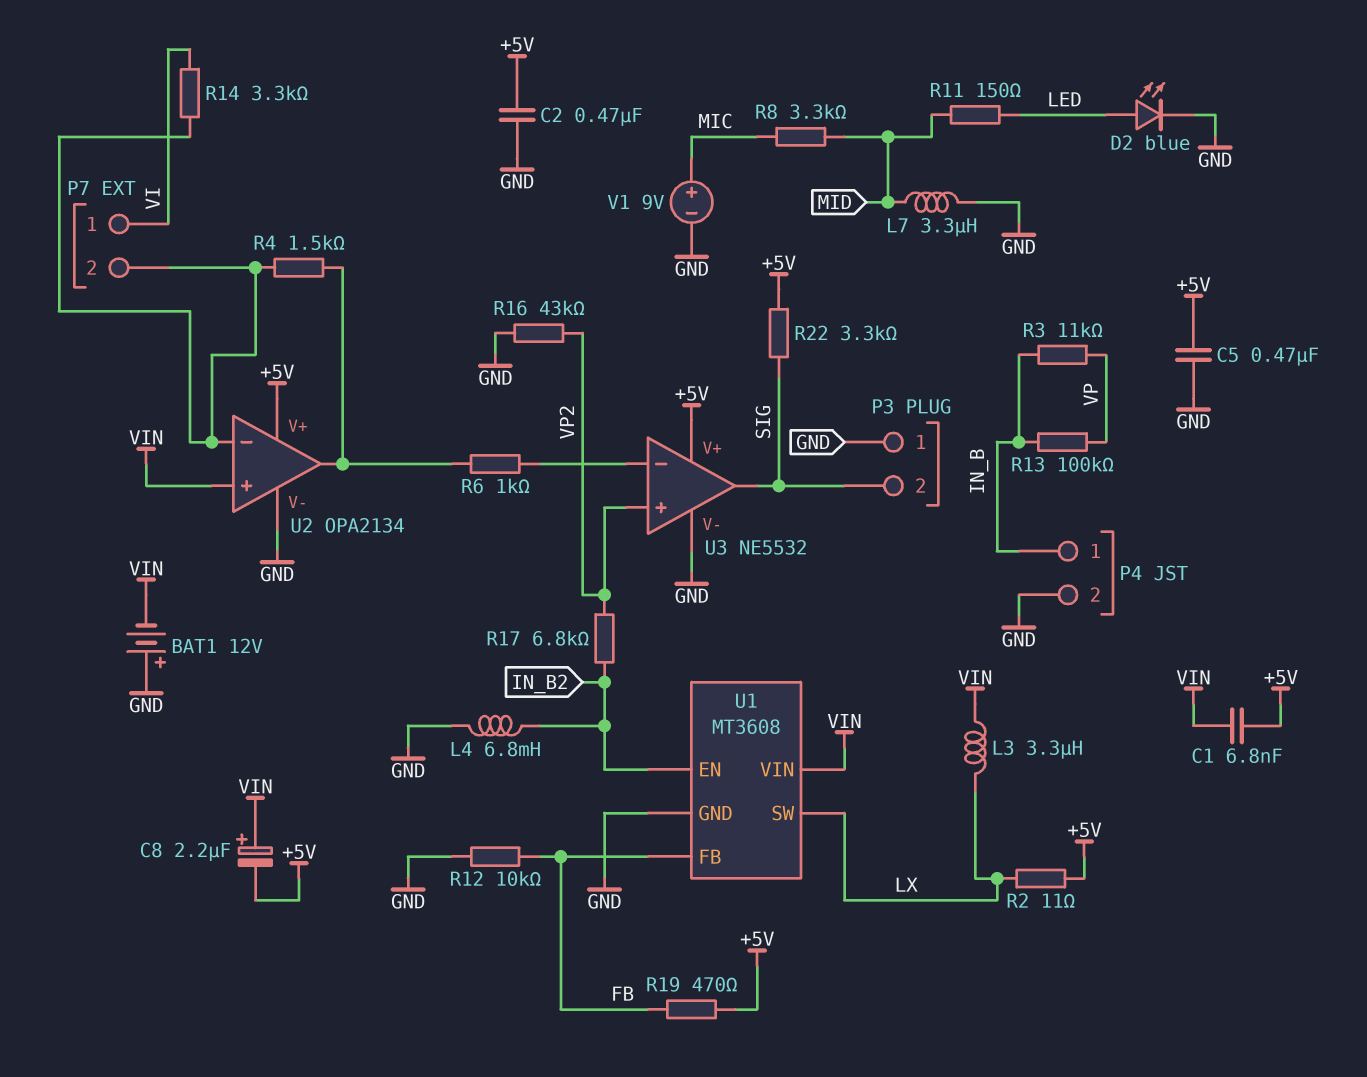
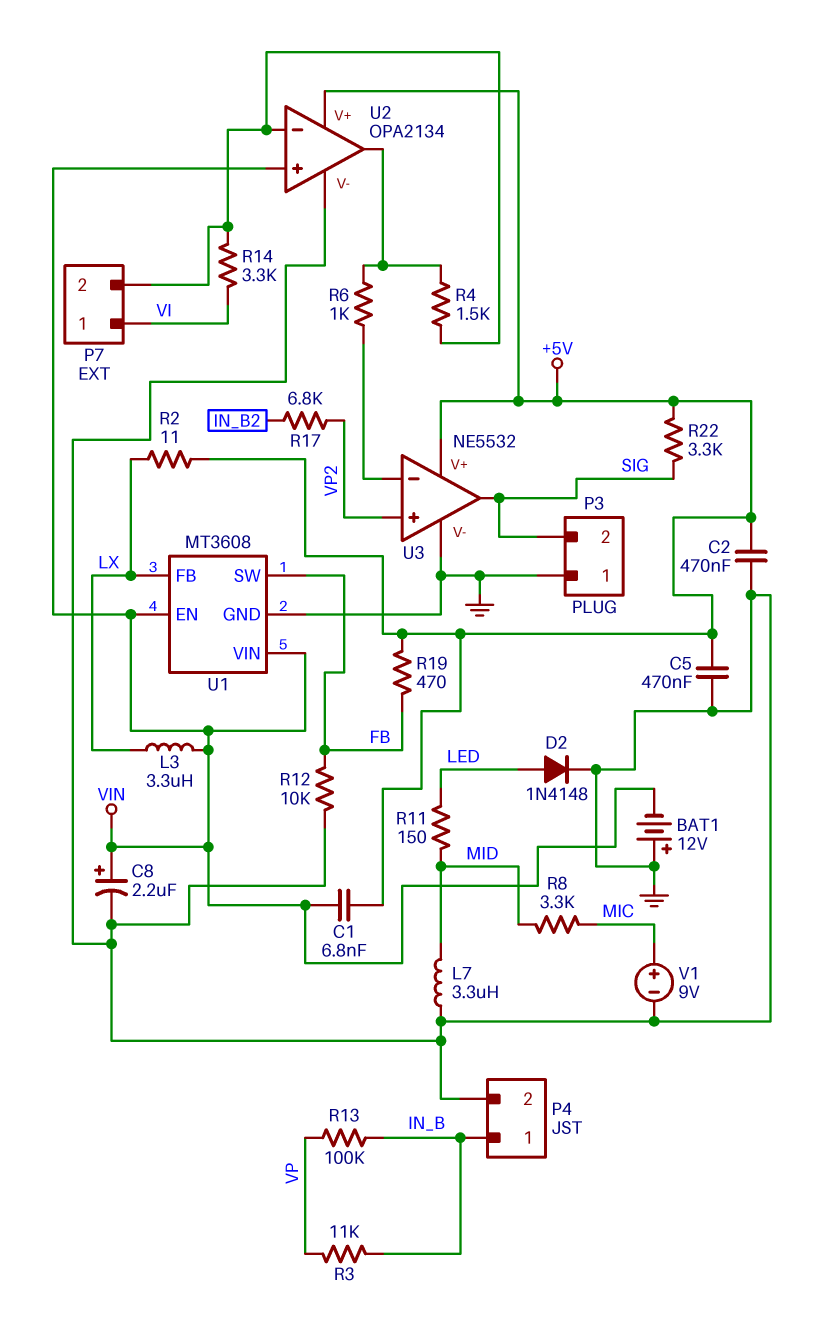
C8: 2.2uF (plus VIN, minus +5V) -> 2.2uF (plus VIN, minus GND)
D2: LED blue (A LED, K GND) -> diode 1N4148 (A LED, K GND)
L4: 6.8mH (GND, IN_B2) -> none
R16: 43k (GND, VP2) -> none
U1 pin EN: IN_B2 -> VIN
U1 pin FB: FB -> LX
U1 pin SW: LX -> FB

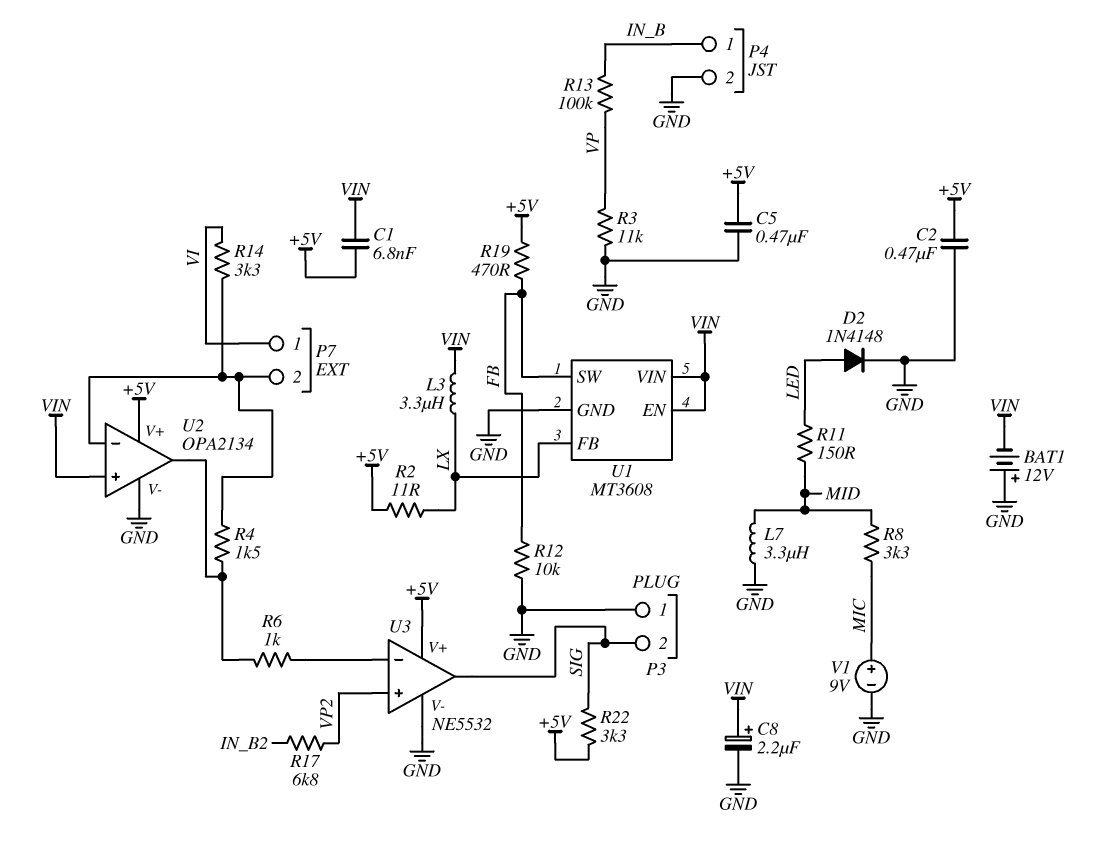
R3: 11k (IN_B, VP) -> 11k (GND, VP)

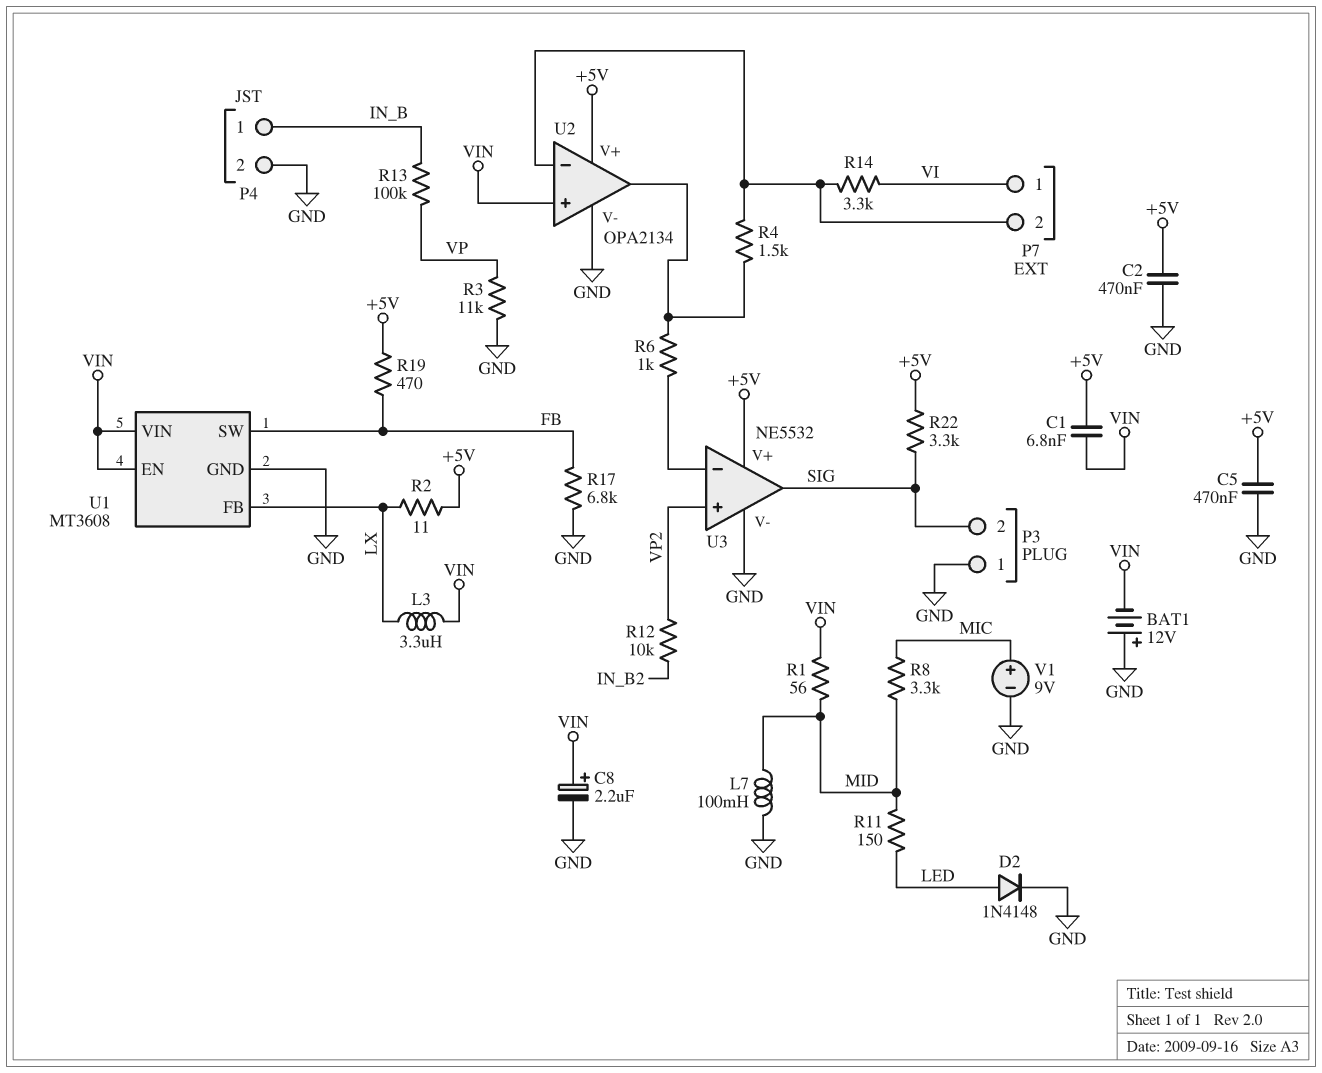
L7: 3.3uH (GND, MID) -> 100mH (GND, MID)
R1: none -> 56 (MID, VIN)
R12: 10k (FB, GND) -> 10k (IN_B2, VP2)
R17: 6.8k (IN_B2, VP2) -> 6.8k (FB, GND)

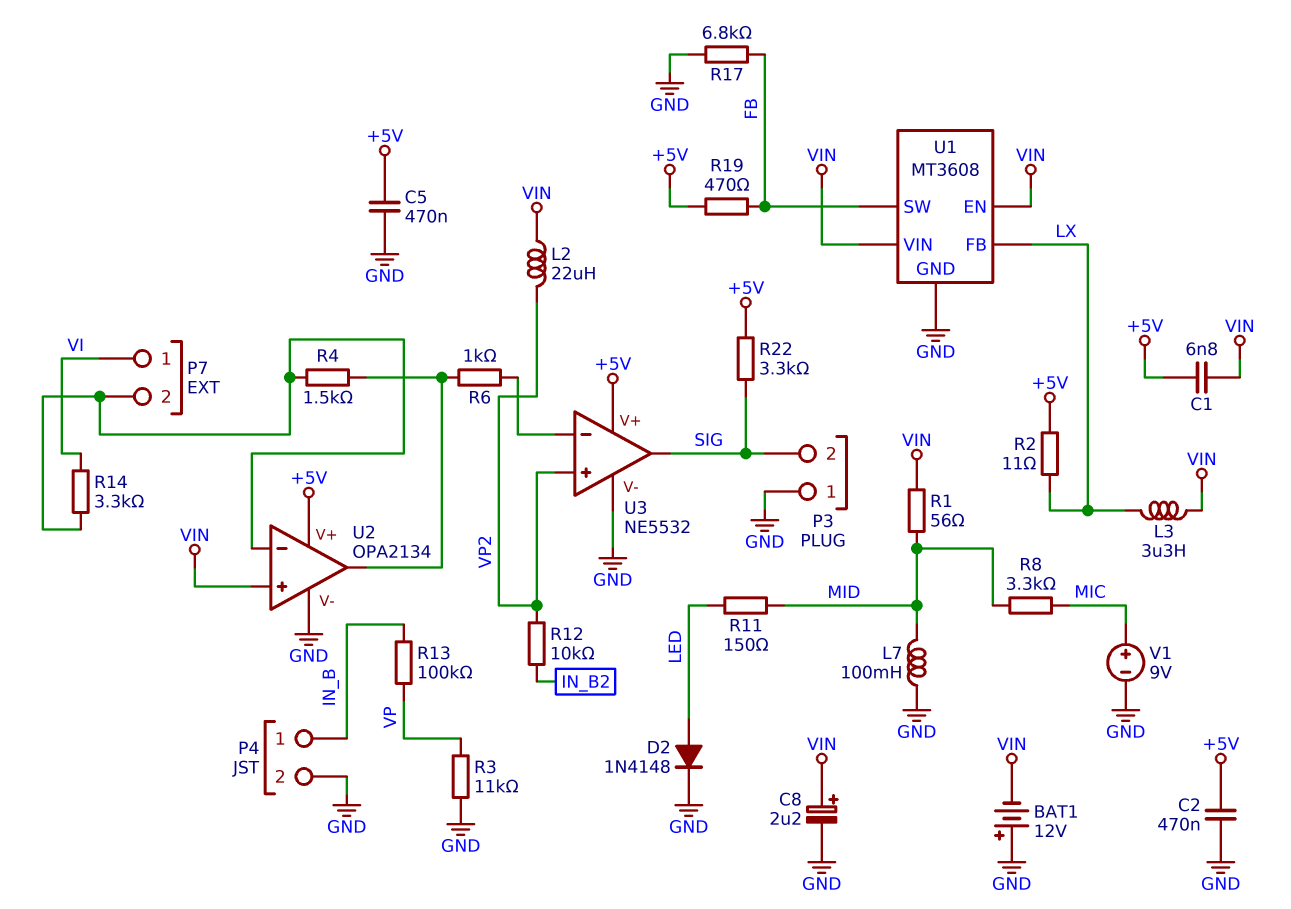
L2: none -> 22uH (VIN, VP2)

